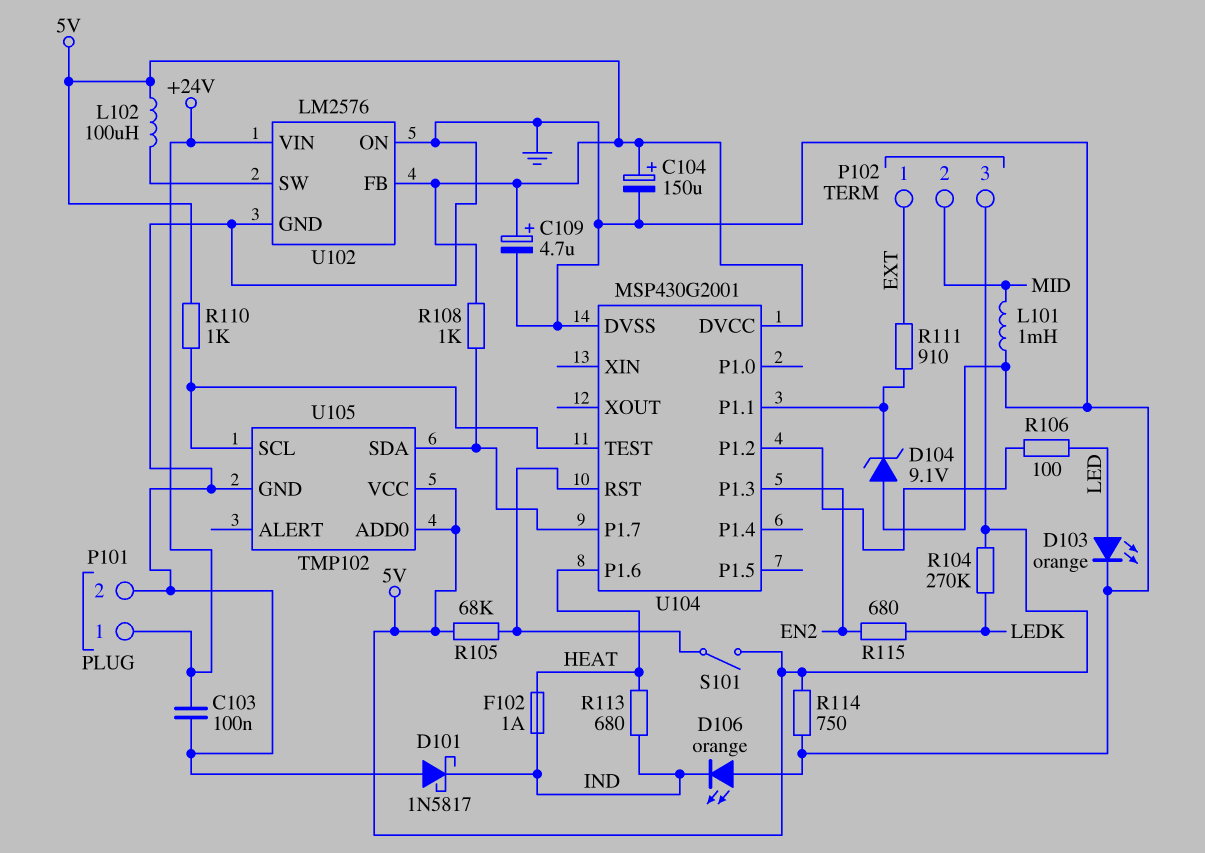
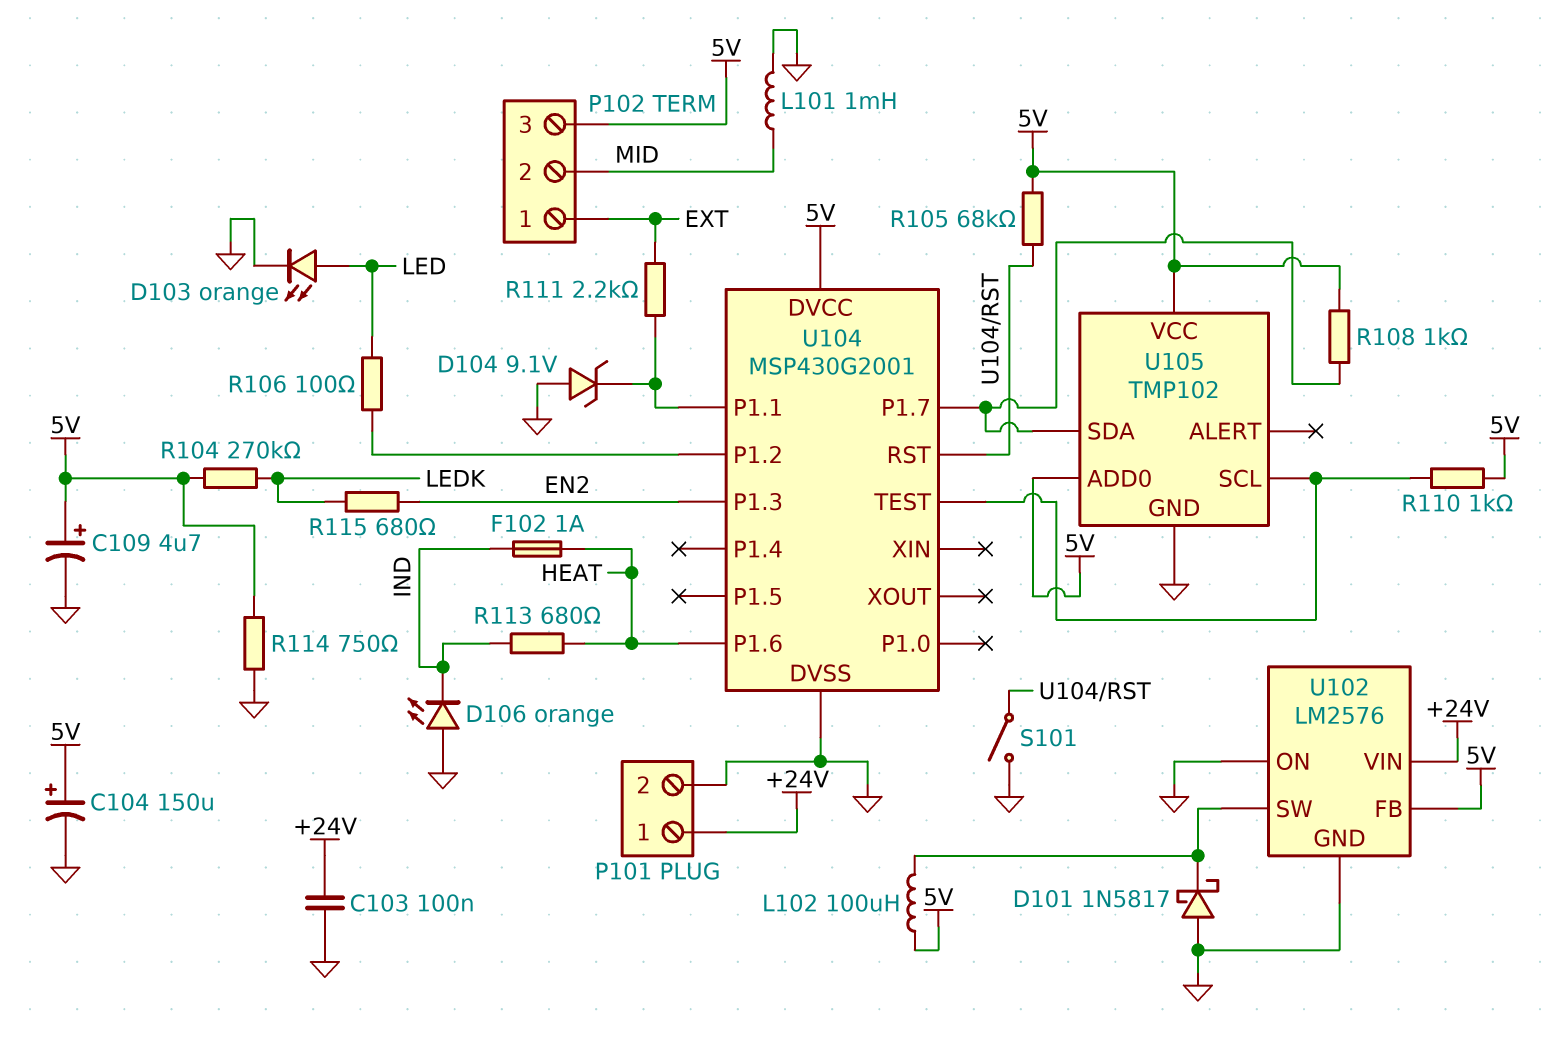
D101: schottky 1N5817 (A GND, K IND) -> schottky 1N5817 (A GND, K U102/SW)
R111: 910 (EXT, U104/P1.1) -> 2.2k (EXT, U104/P1.1)
S101: switch (5V, U104/RST) -> switch (GND, U104/RST)

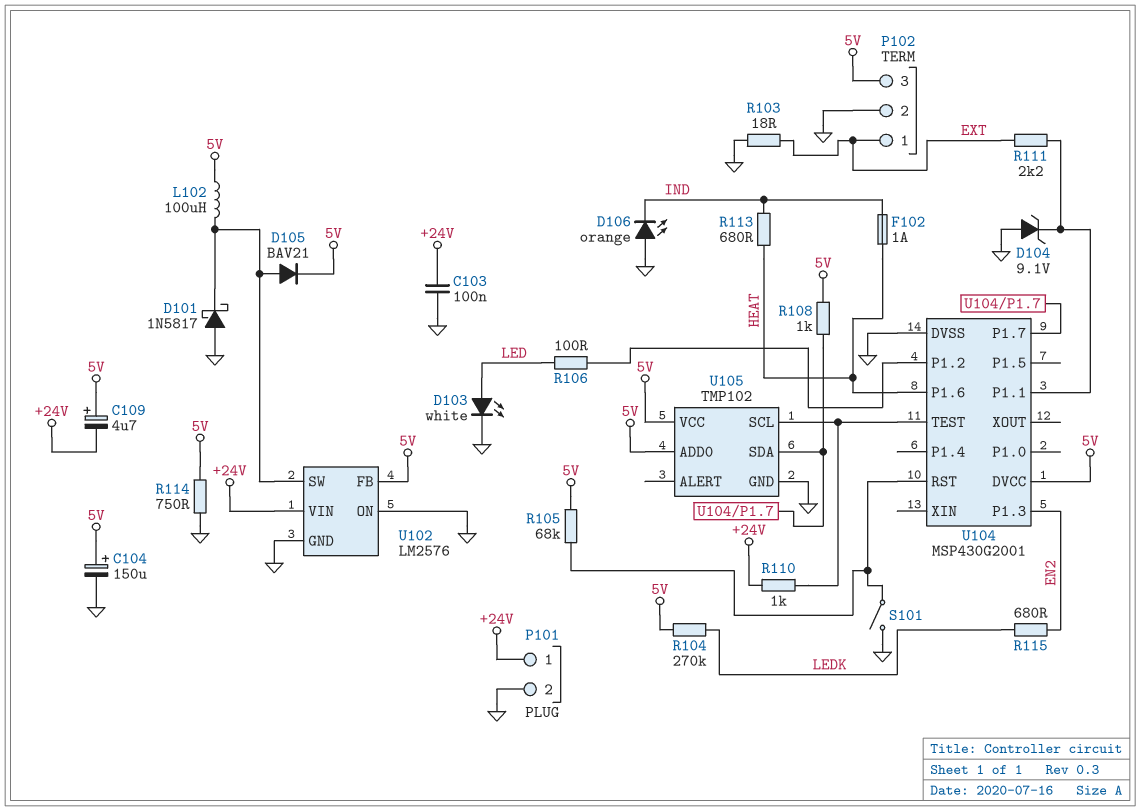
C109: 4.7uF (plus 5V, minus GND) -> 4.7uF (plus 5V, minus +24V)
D103: LED orange (A LED, K GND) -> LED white (A LED, K GND)
D105: none -> diode BAV21 (A U102/SW, K 5V)
L101: 1mH (GND, MID) -> none
P102 pin 2: MID -> GND
R103: none -> 18 (EXT, GND)
R110: 1k (5V, U104/TEST) -> 1k (+24V, U104/TEST)

